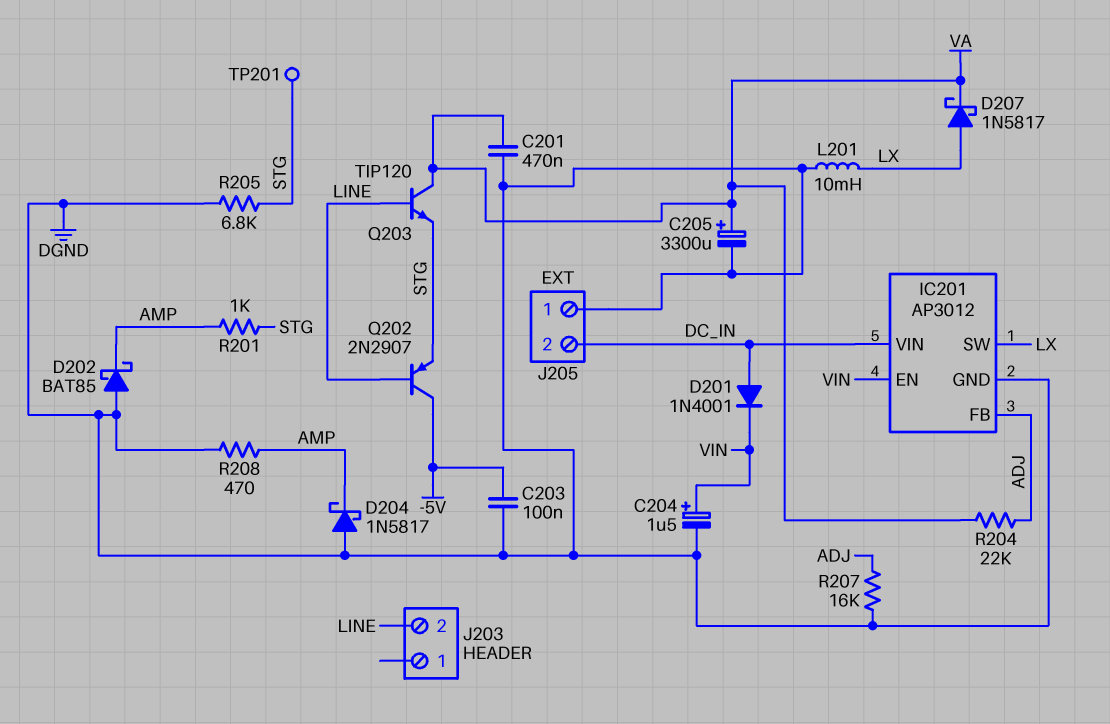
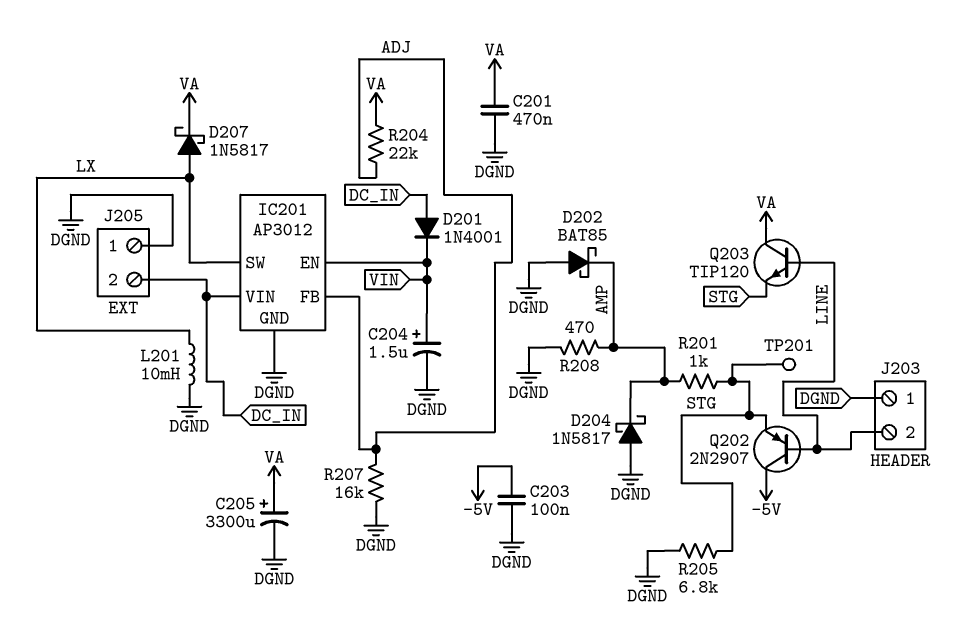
J203 pin 1: none -> DGND

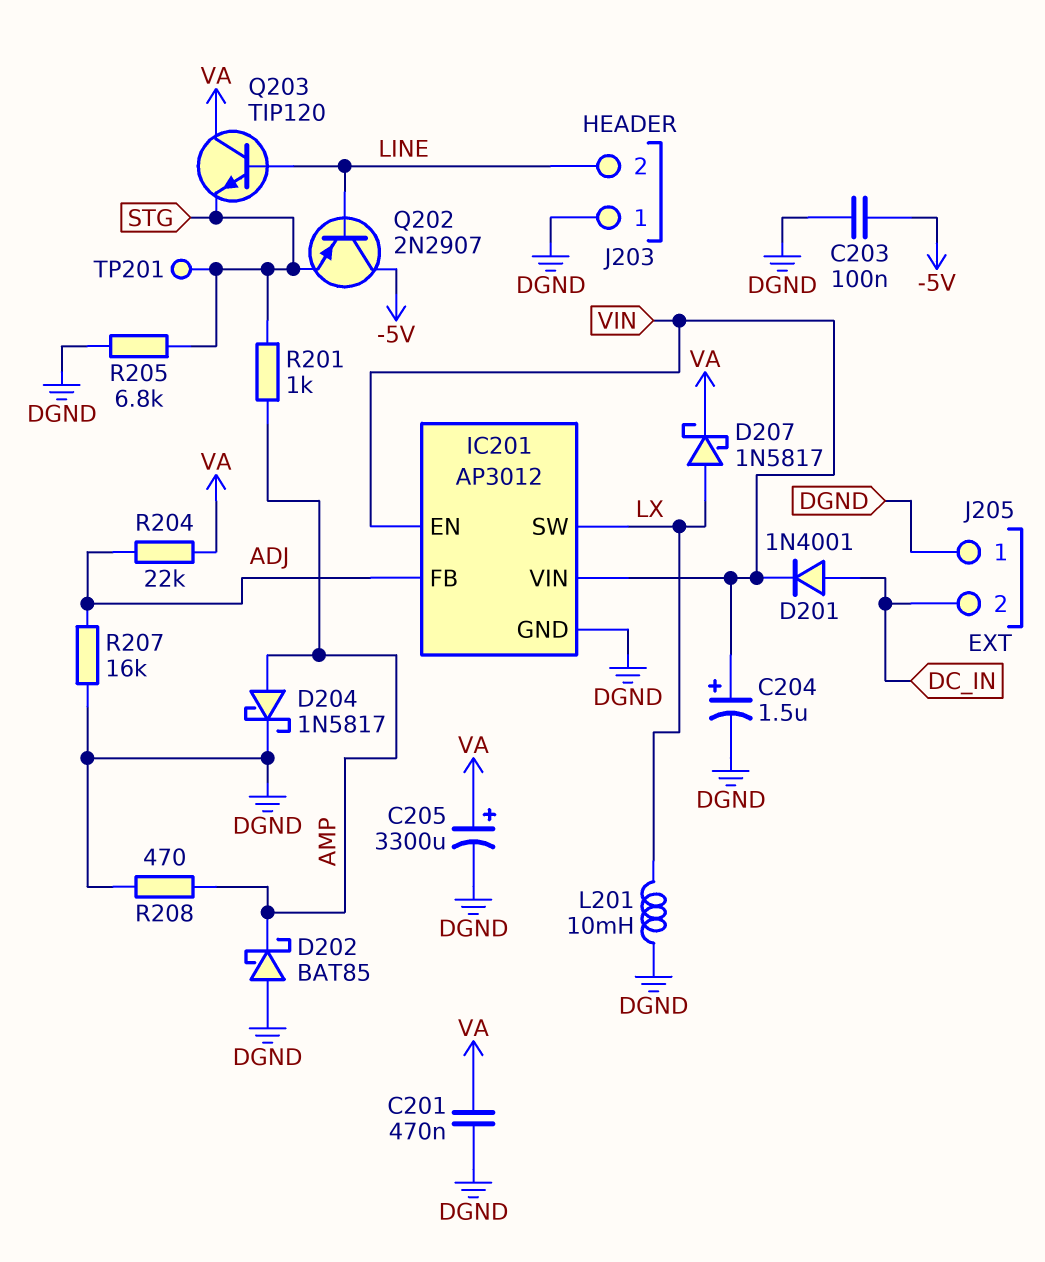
D204: schottky 1N5817 (A DGND, K AMP) -> schottky 1N5817 (A AMP, K DGND)
IC201 pin VIN: DC_IN -> VIN

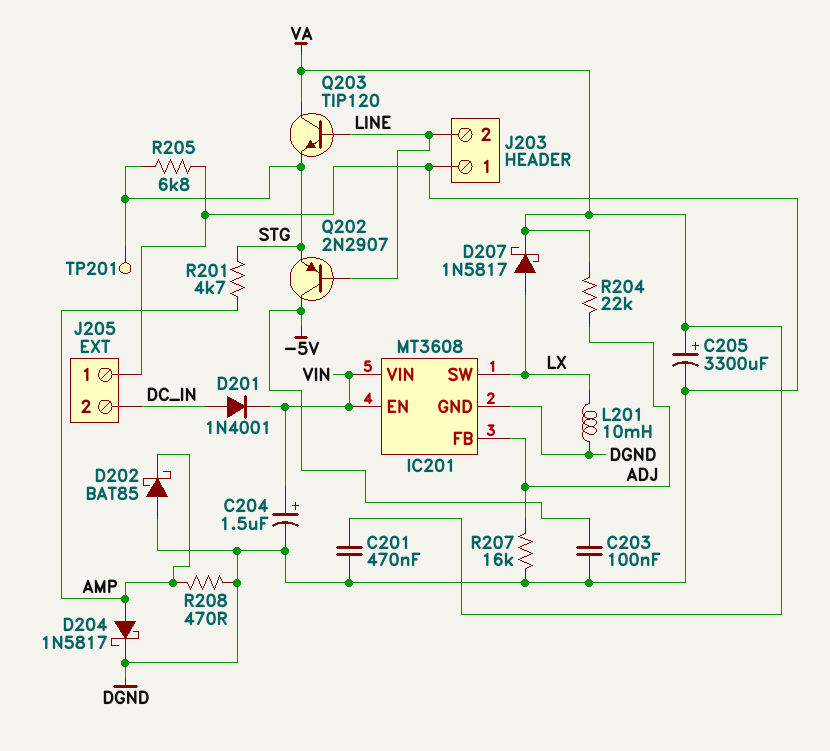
IC201: AP3012 -> MT3608
R201: 1k (AMP, STG) -> 4.7k (AMP, STG)

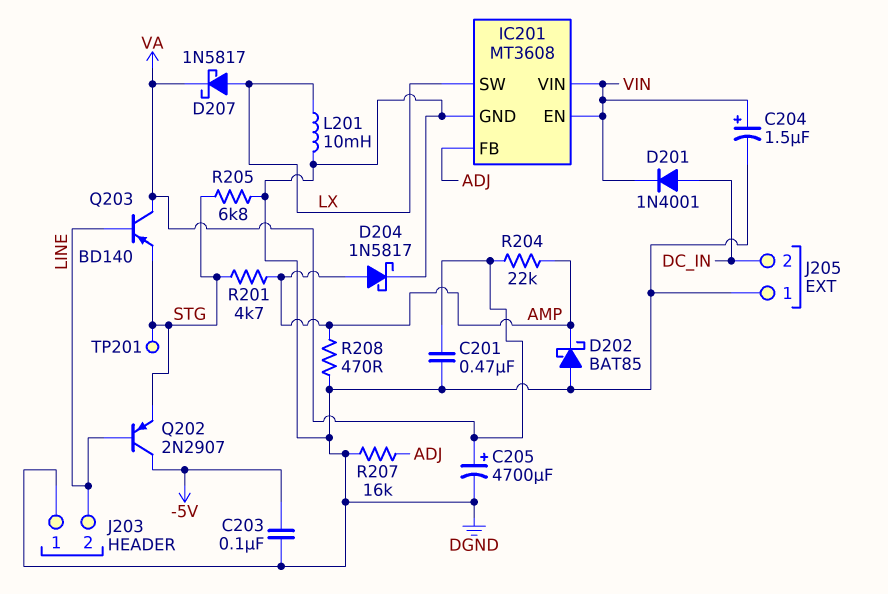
C205: 3300uF (plus VA, minus DGND) -> 4700uF (plus VA, minus DGND)
Q203: NPN TIP120 (B LINE, C VA, E STG) -> PNP BD140 (B LINE, C VA, E STG)
R204: 22k (ADJ, VA) -> 22k (AMP, VA)

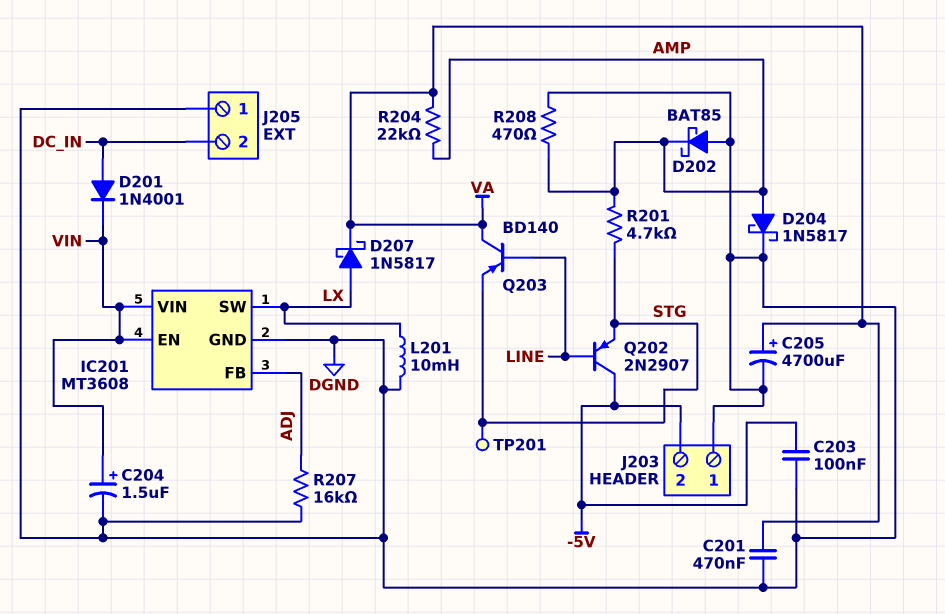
J203 pin 2: LINE -> -5V
R205: 6.8k (DGND, STG) -> none

